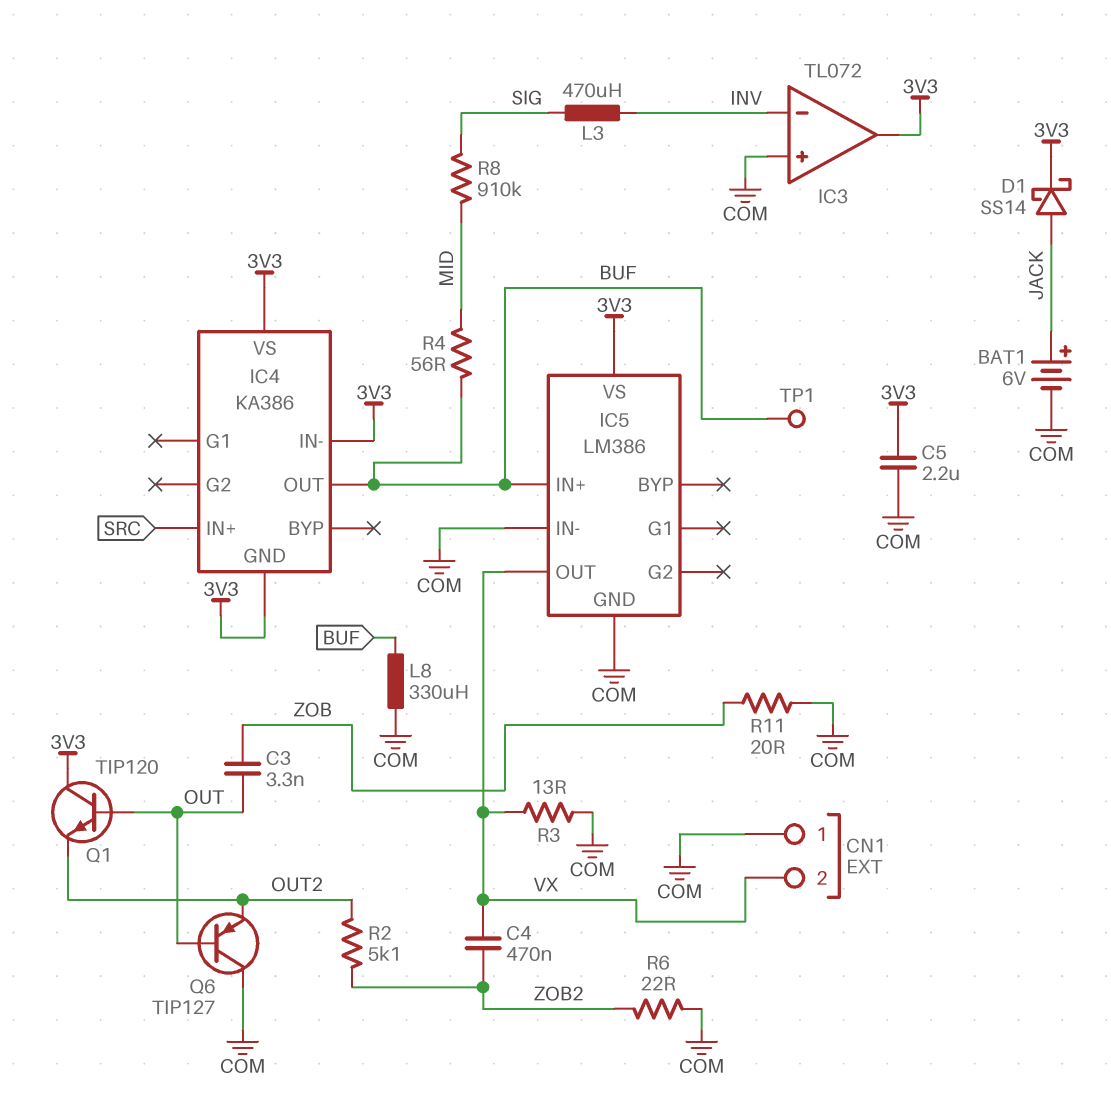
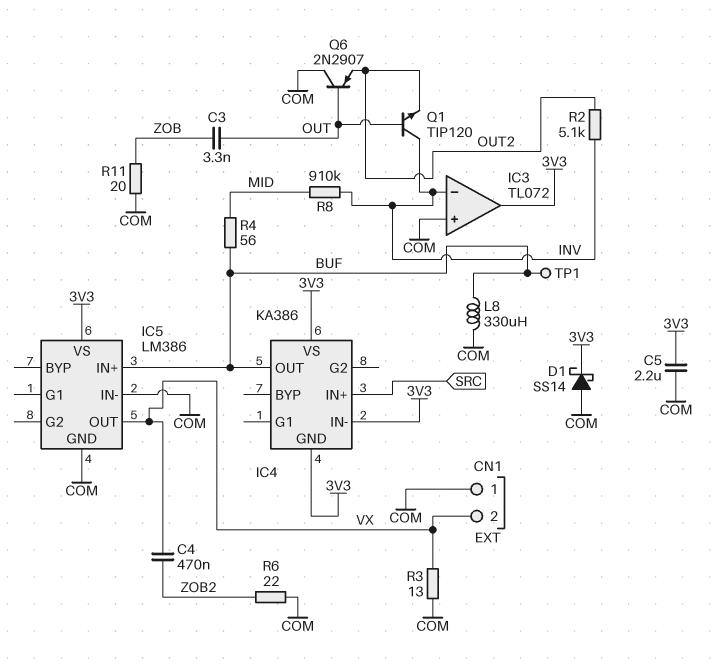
BAT1: 6V (plus JACK, minus COM) -> none
D1: schottky SS14 (A JACK, K 3V3) -> schottky SS14 (A COM, K 3V3)
L3: 470uH (INV, SIG) -> none
Q1: NPN TIP120 (B OUT, C 3V3, E OUT2) -> NPN TIP120 (B OUT, C INV, E OUT2)
Q6: PNP TIP127 (B OUT, C COM, E OUT2) -> PNP 2N2907 (B OUT, C COM, E OUT2)
R2: 5.1k (OUT2, ZOB2) -> 5.1k (INV, OUT2)
R8: 910k (MID, SIG) -> 910k (INV, MID)

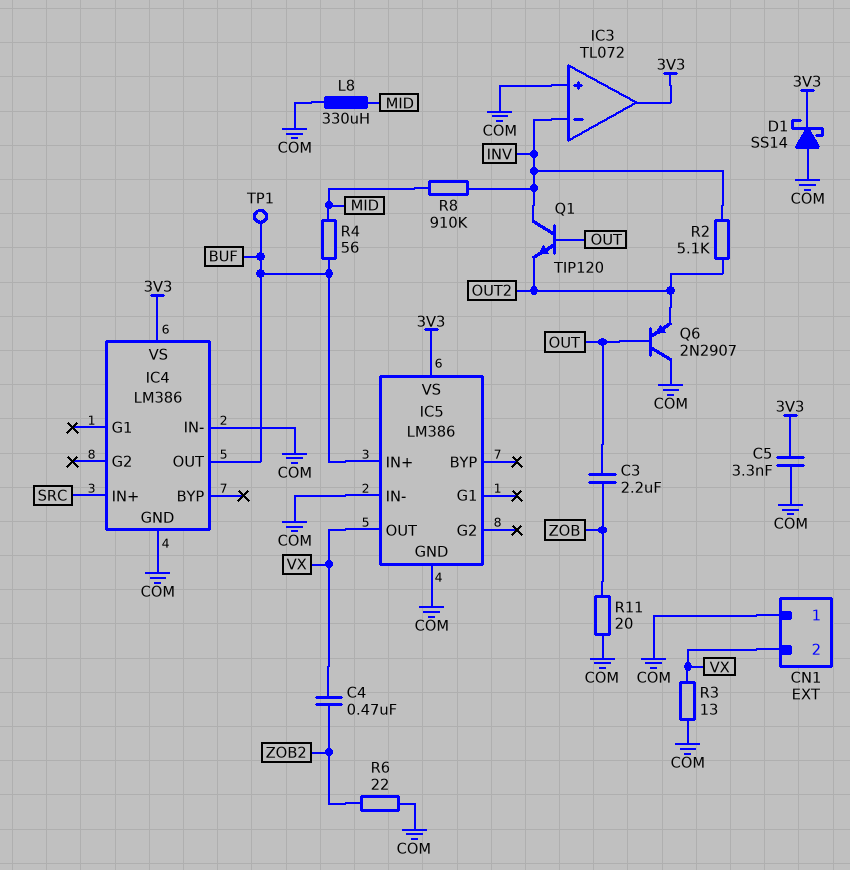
C3: 3.3nF (OUT, ZOB) -> 2.2uF (OUT, ZOB)
C5: 2.2uF (3V3, COM) -> 3.3nF (3V3, COM)
IC4: KA386 -> LM386
IC4 pin GND: 3V3 -> COM
IC4 pin IN-: 3V3 -> COM
L8: 330uH (BUF, COM) -> 330uH (COM, MID)

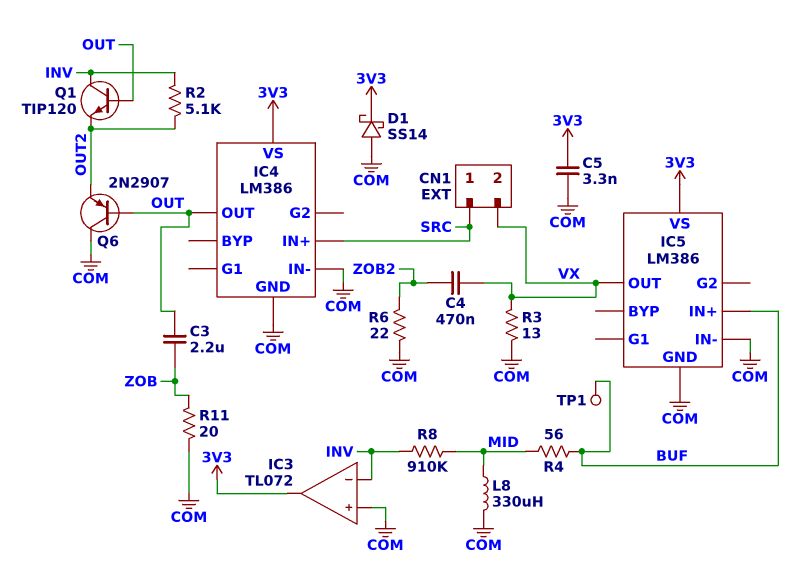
CN1 pin 1: COM -> SRC
IC4 pin OUT: BUF -> OUT

